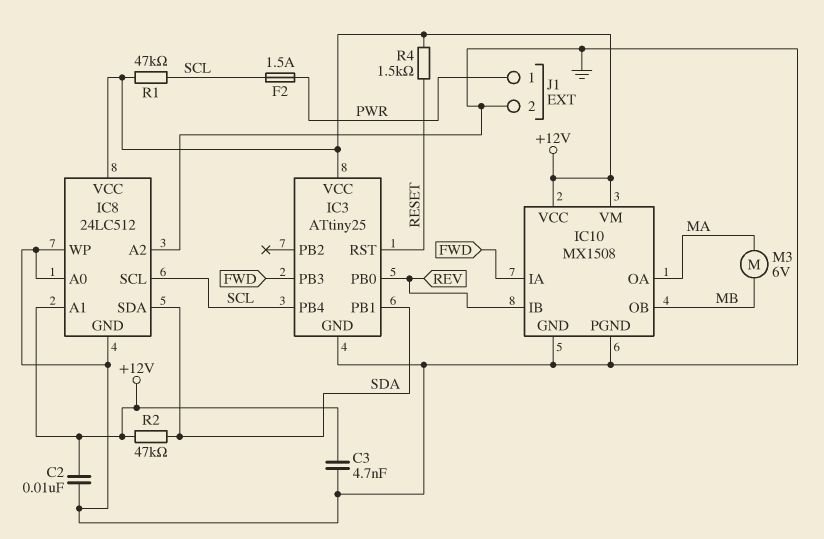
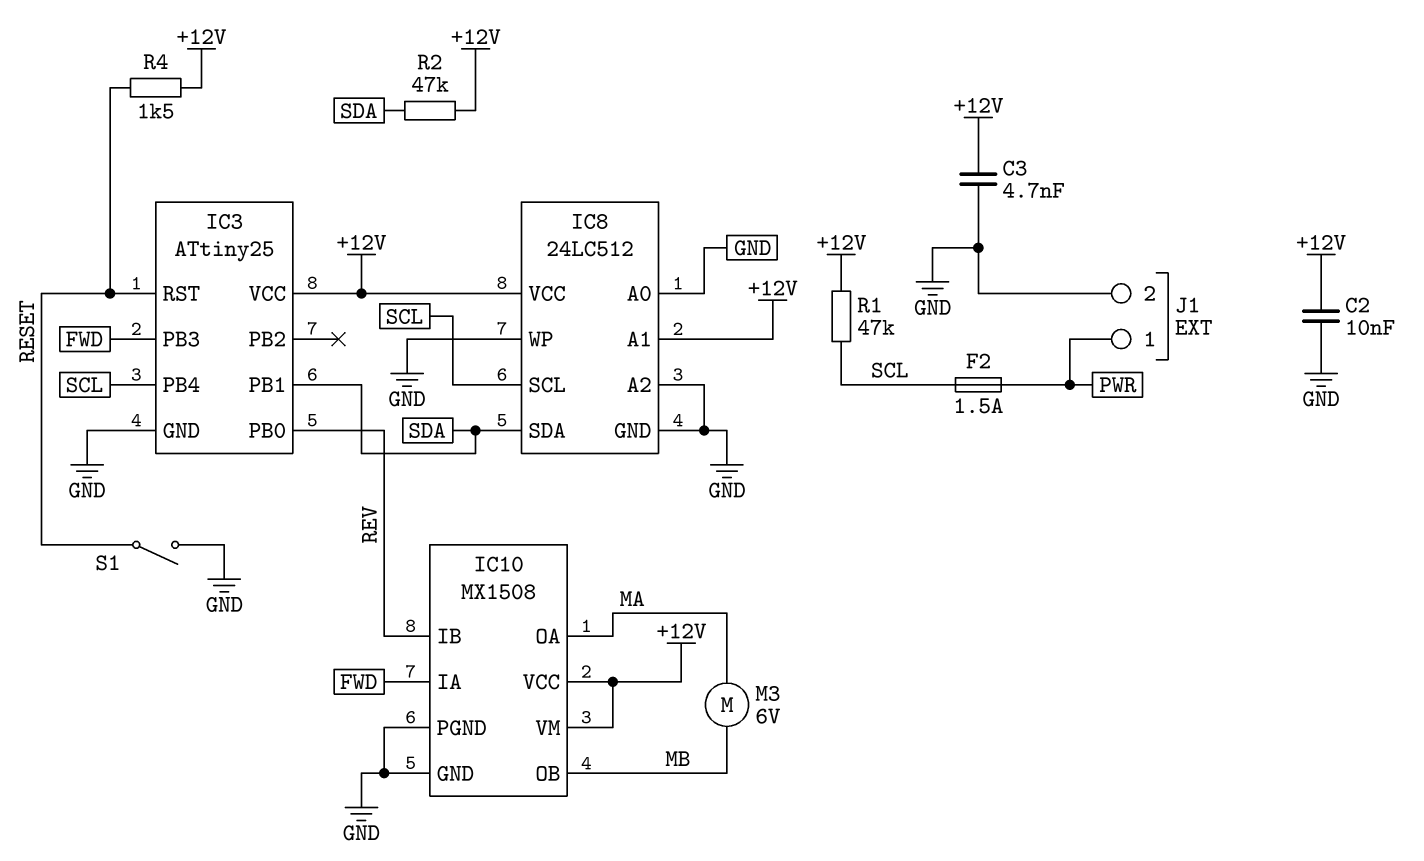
S1: none -> switch (GND, RESET)

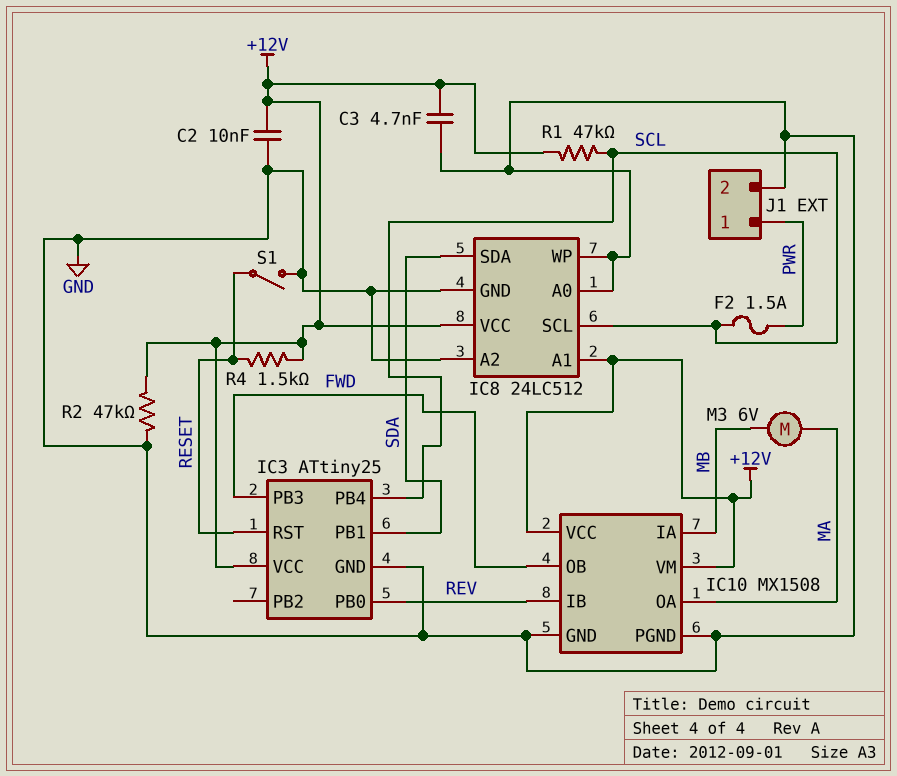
IC10 pin IA: FWD -> MB
IC10 pin OB: MB -> FWD
R2: 47k (+12V, SDA) -> 47k (+12V, GND)

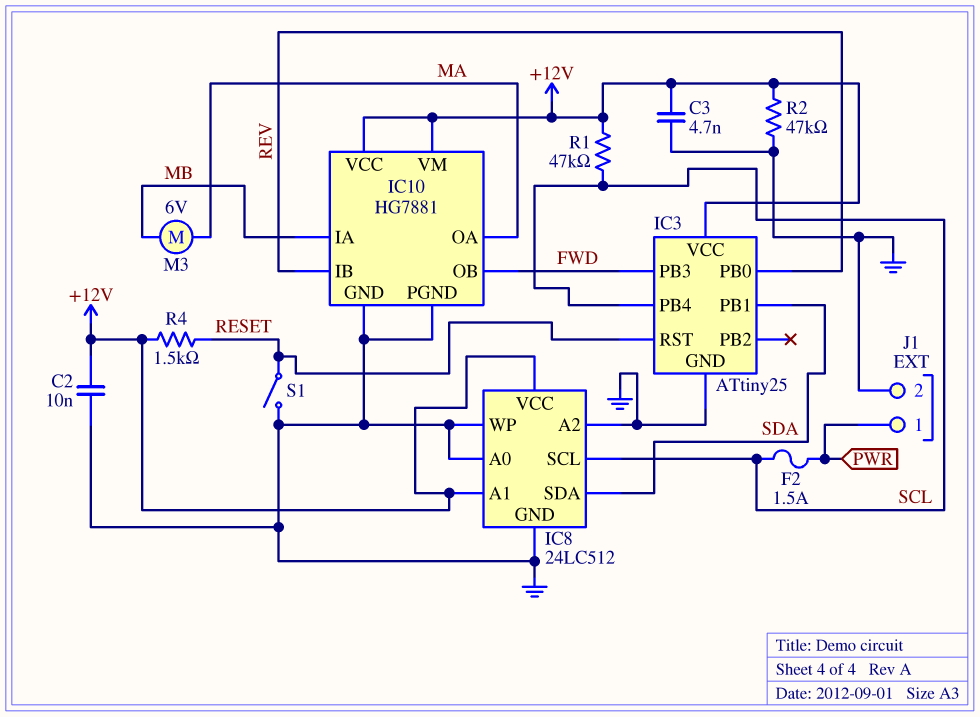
IC10: MX1508 -> HG7881

